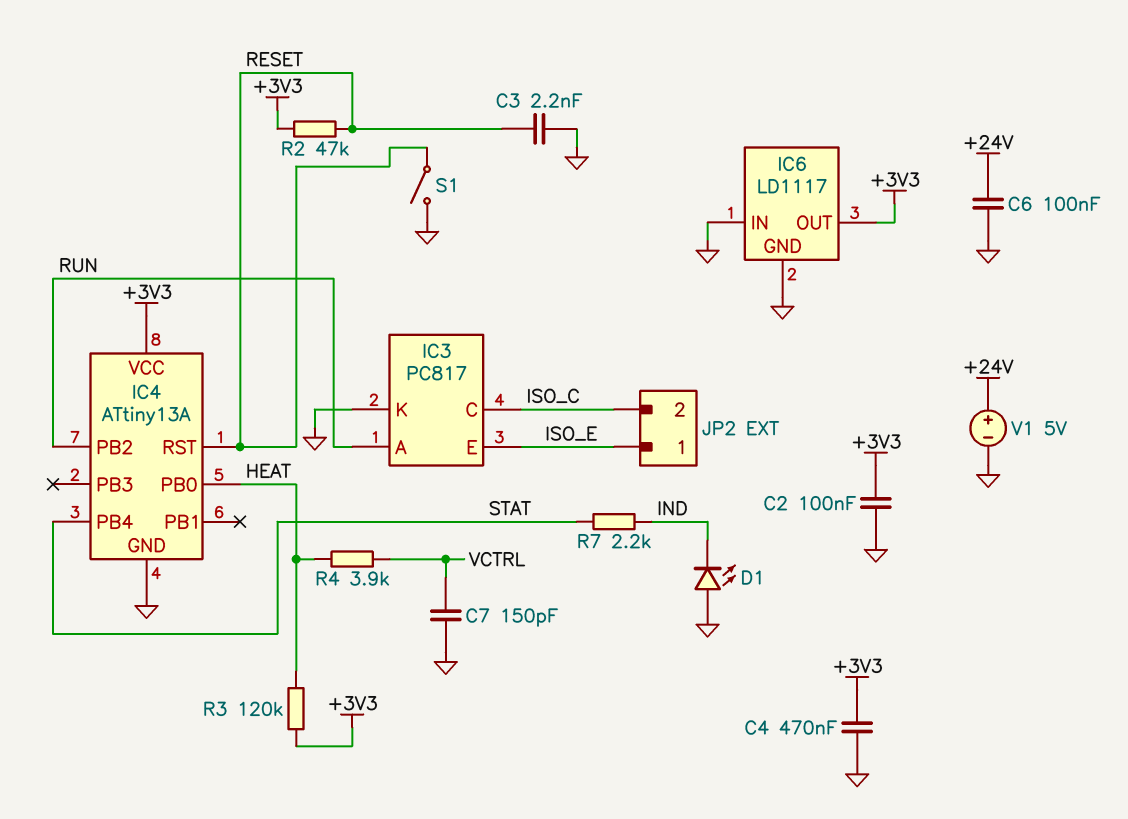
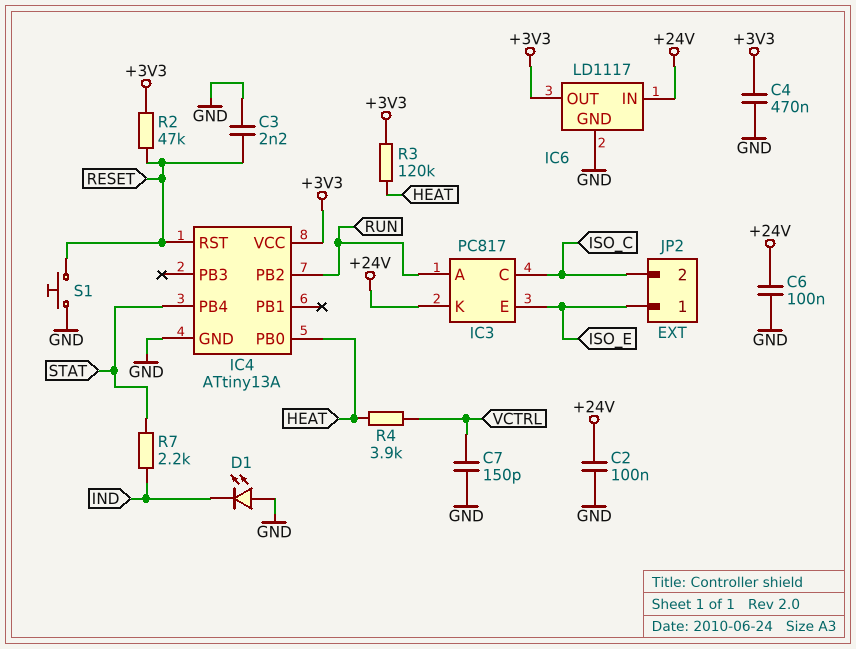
C2: 100nF (+3V3, GND) -> 100nF (+24V, GND)
IC3 pin K: GND -> +24V
IC6 pin IN: GND -> +24V
S1: switch (GND, RESET) -> button (GND, RESET)
V1: 5V (plus +24V, minus GND) -> none

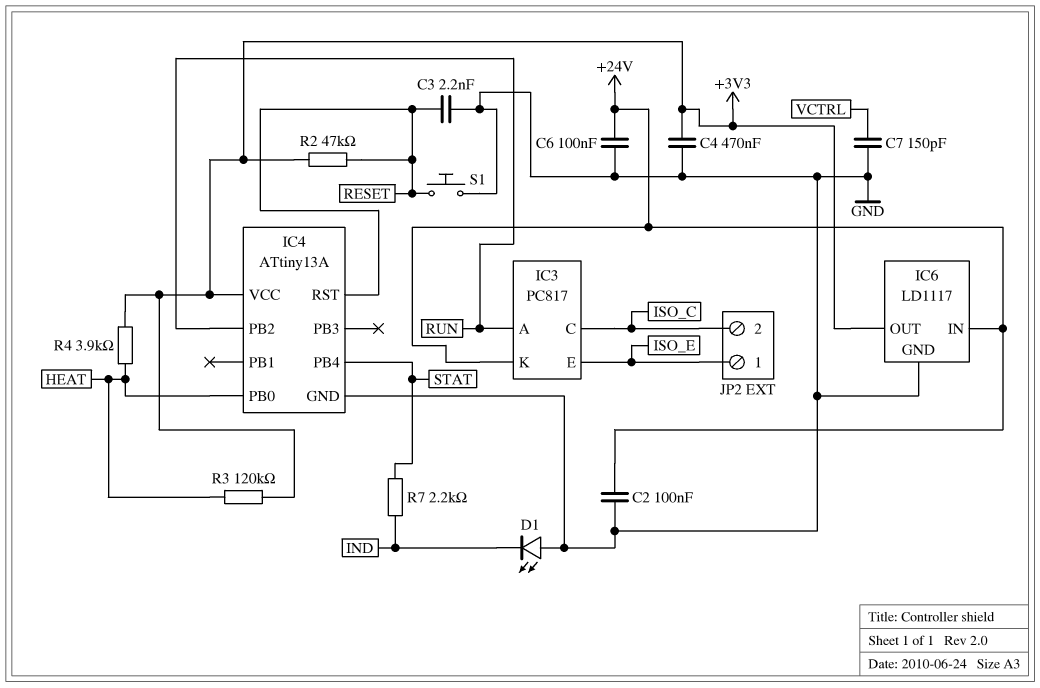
R4: 3.9k (HEAT, VCTRL) -> 3.9k (+3V3, HEAT)

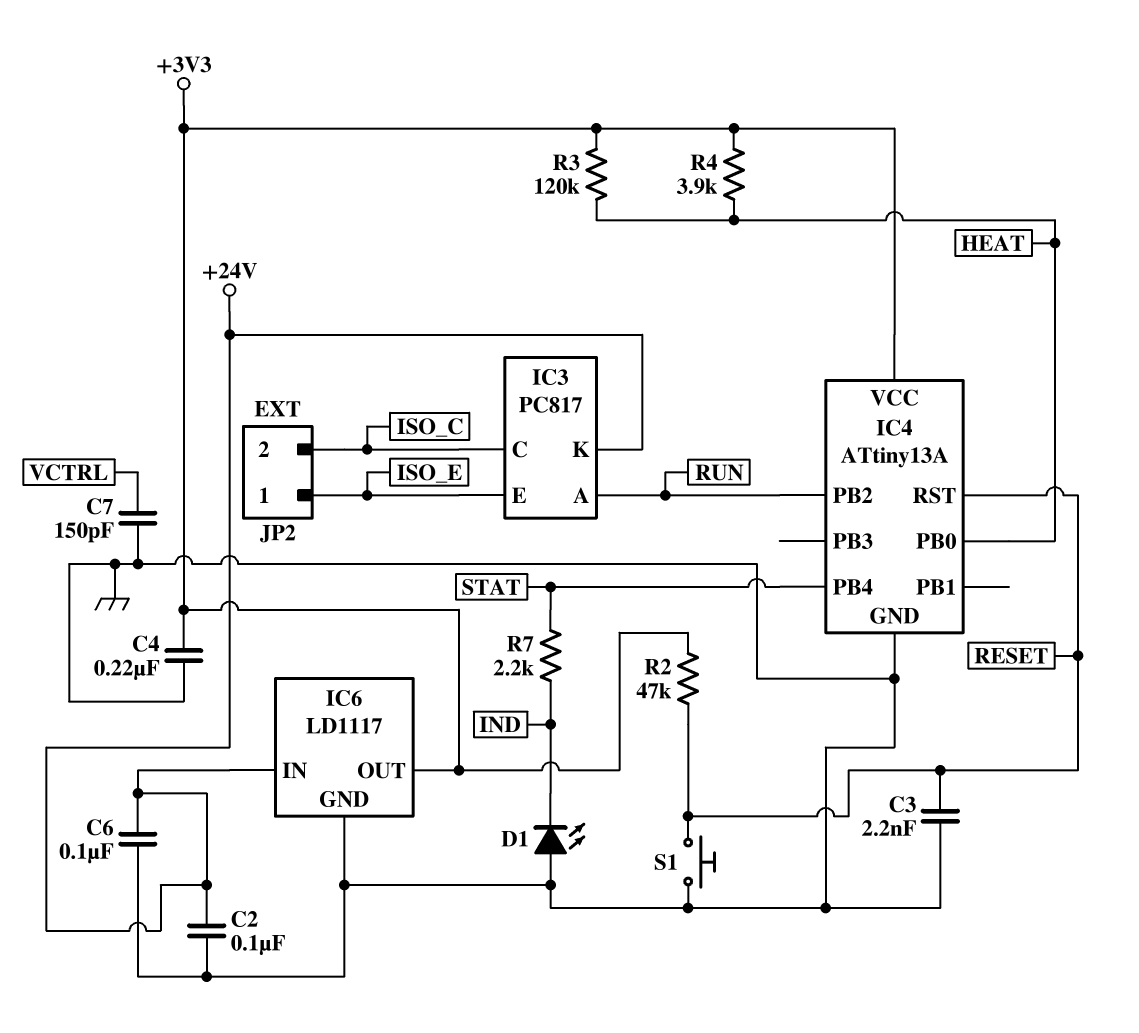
C4: 470nF (+3V3, GND) -> 220nF (+3V3, GND)

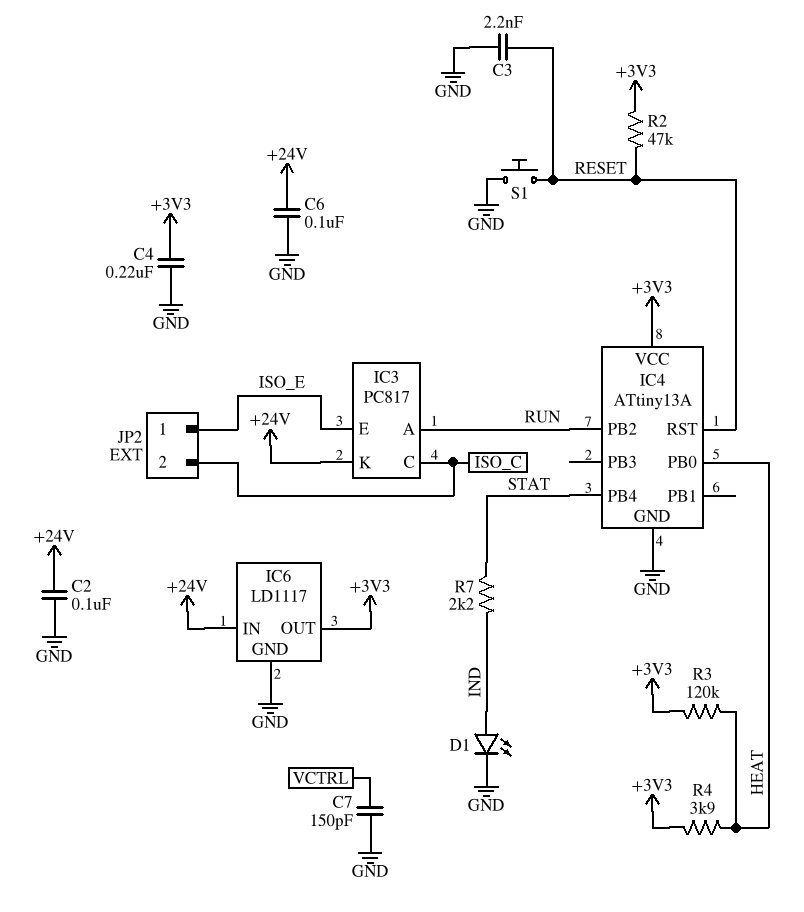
D1: LED (A GND, K IND) -> LED (A IND, K GND)

